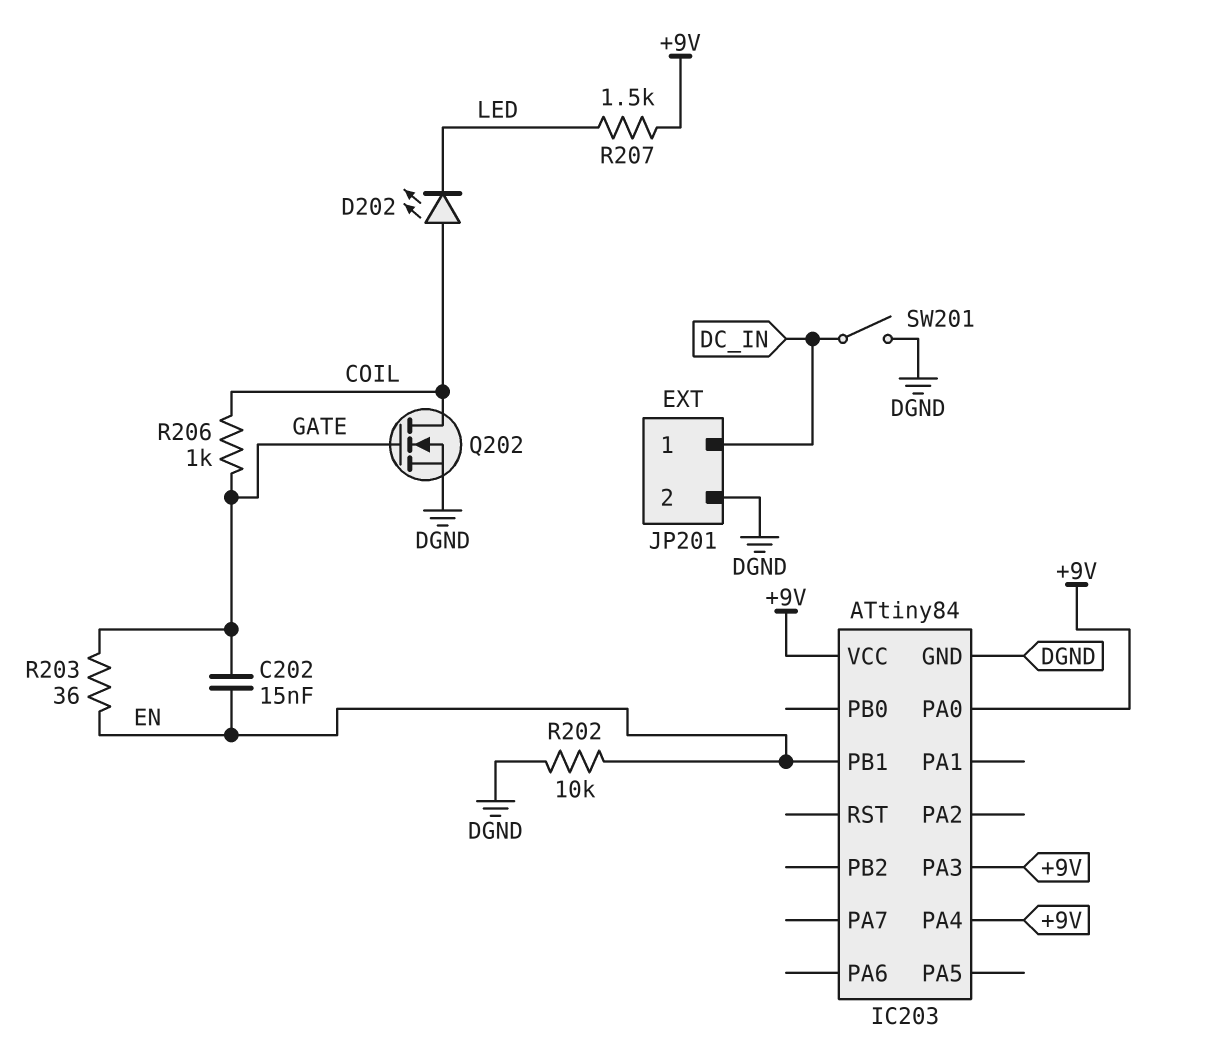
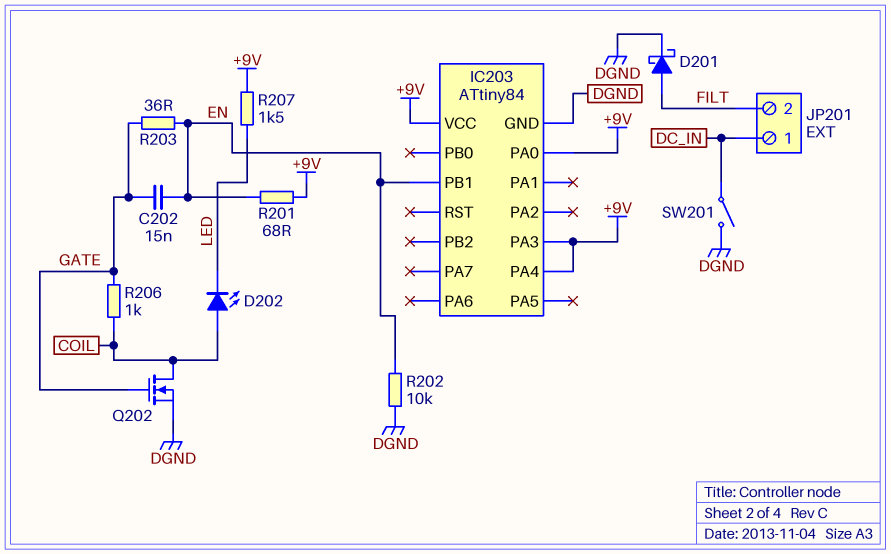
D201: none -> schottky (A FILT, K DGND)
JP201 pin 2: DGND -> FILT
R201: none -> 68 (+9V, EN)

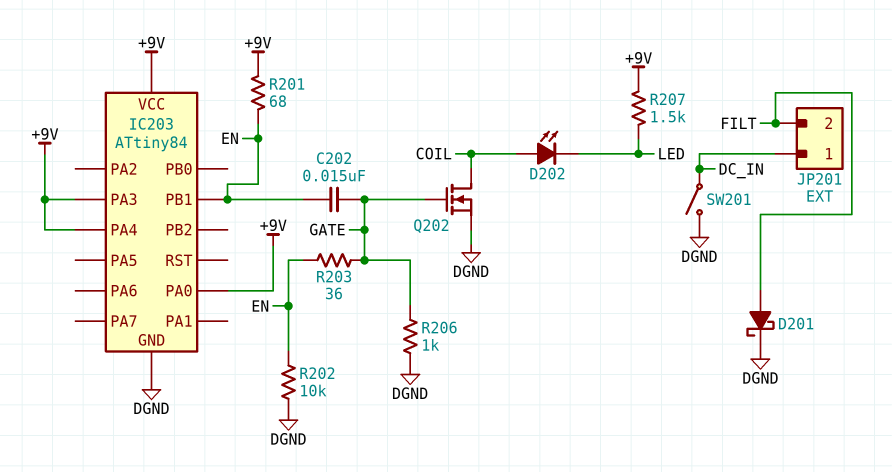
R206: 1k (COIL, GATE) -> 1k (DGND, GATE)

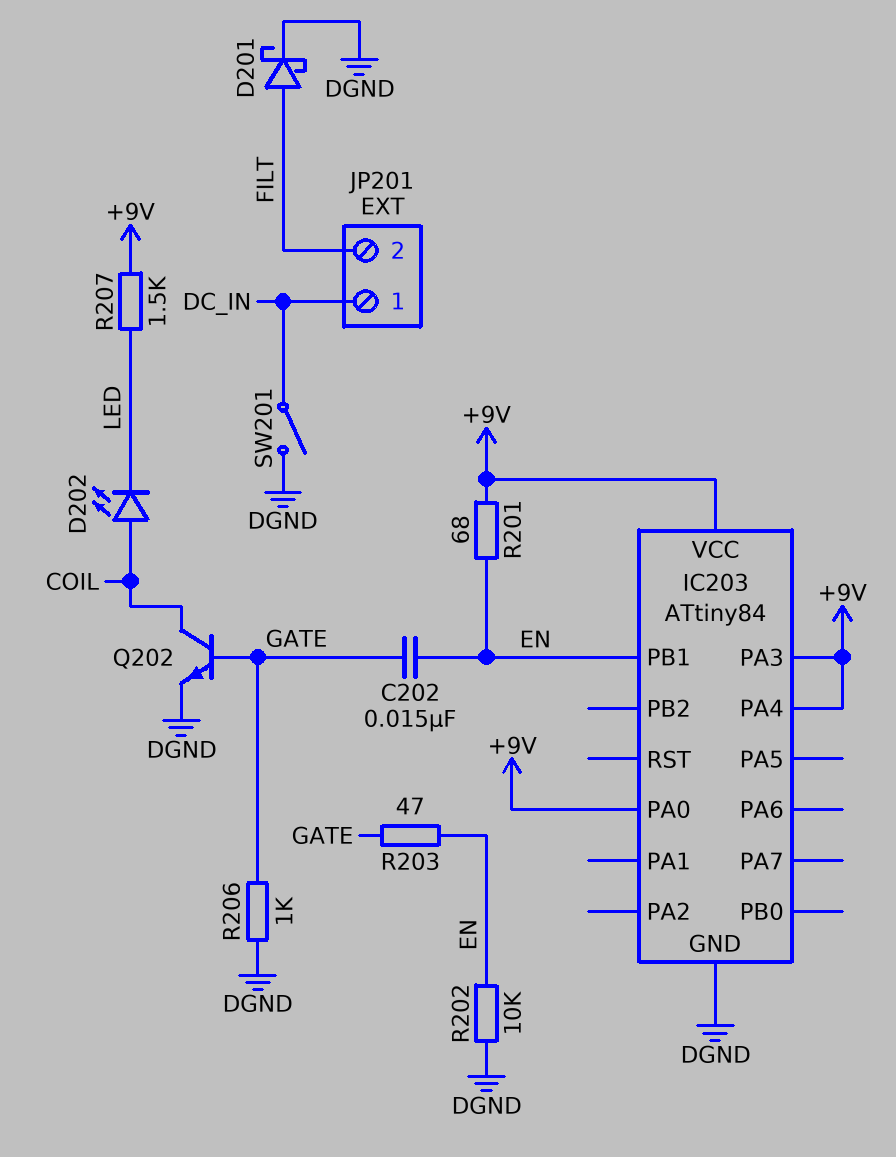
Q202: NMOS (G GATE, D COIL, S DGND) -> NPN (B GATE, C COIL, E DGND)
R203: 36 (EN, GATE) -> 47 (EN, GATE)

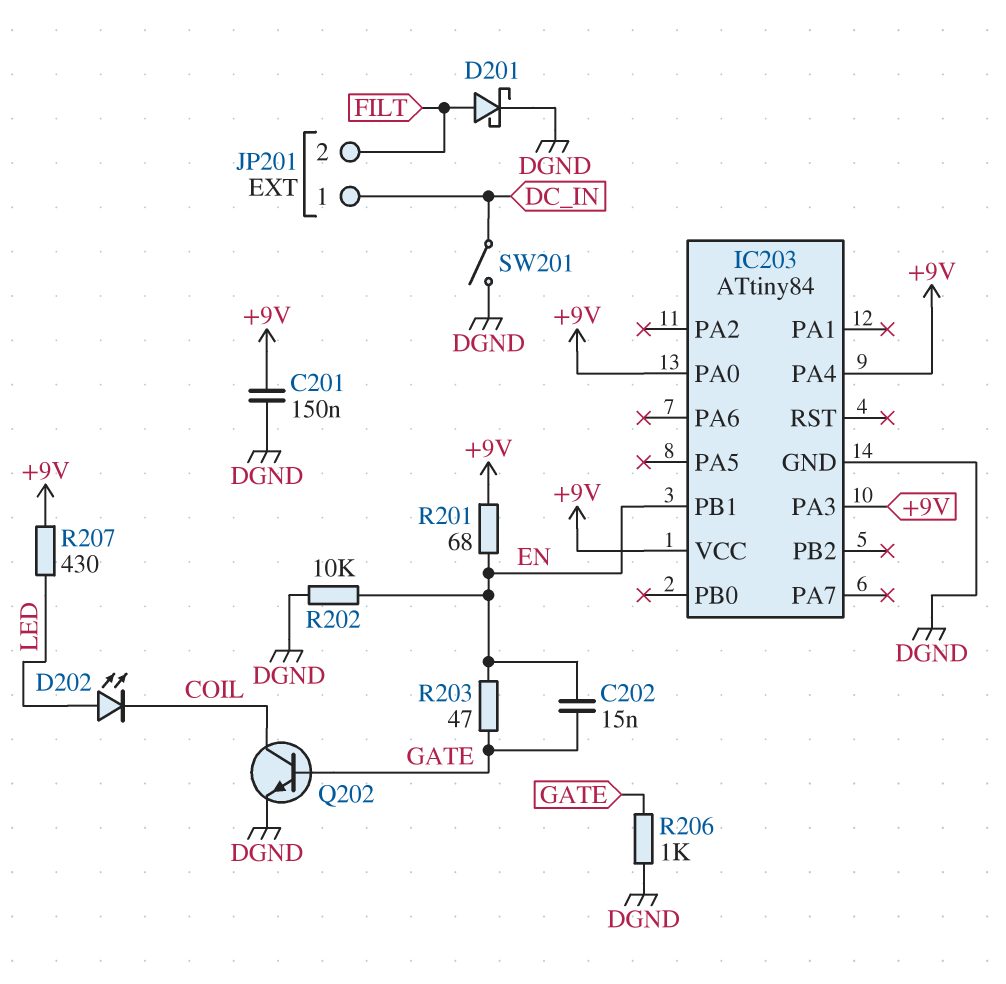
C201: none -> 150nF (+9V, DGND)
D202: LED (A COIL, K LED) -> LED (A LED, K COIL)
R207: 1.5k (+9V, LED) -> 430 (+9V, LED)

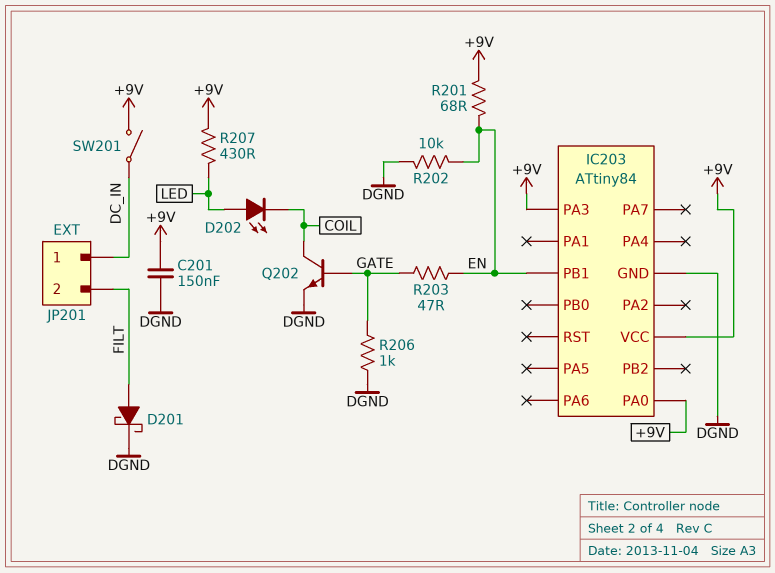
C202: 15nF (EN, GATE) -> none
IC203 pin PA4: +9V -> none
SW201: switch (DC_IN, DGND) -> switch (+9V, DC_IN)

